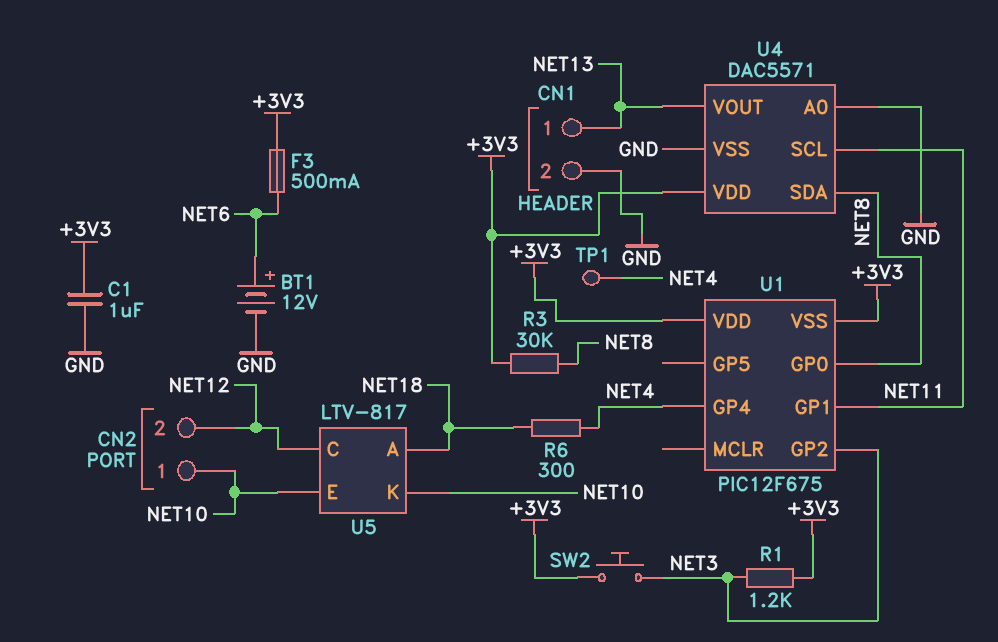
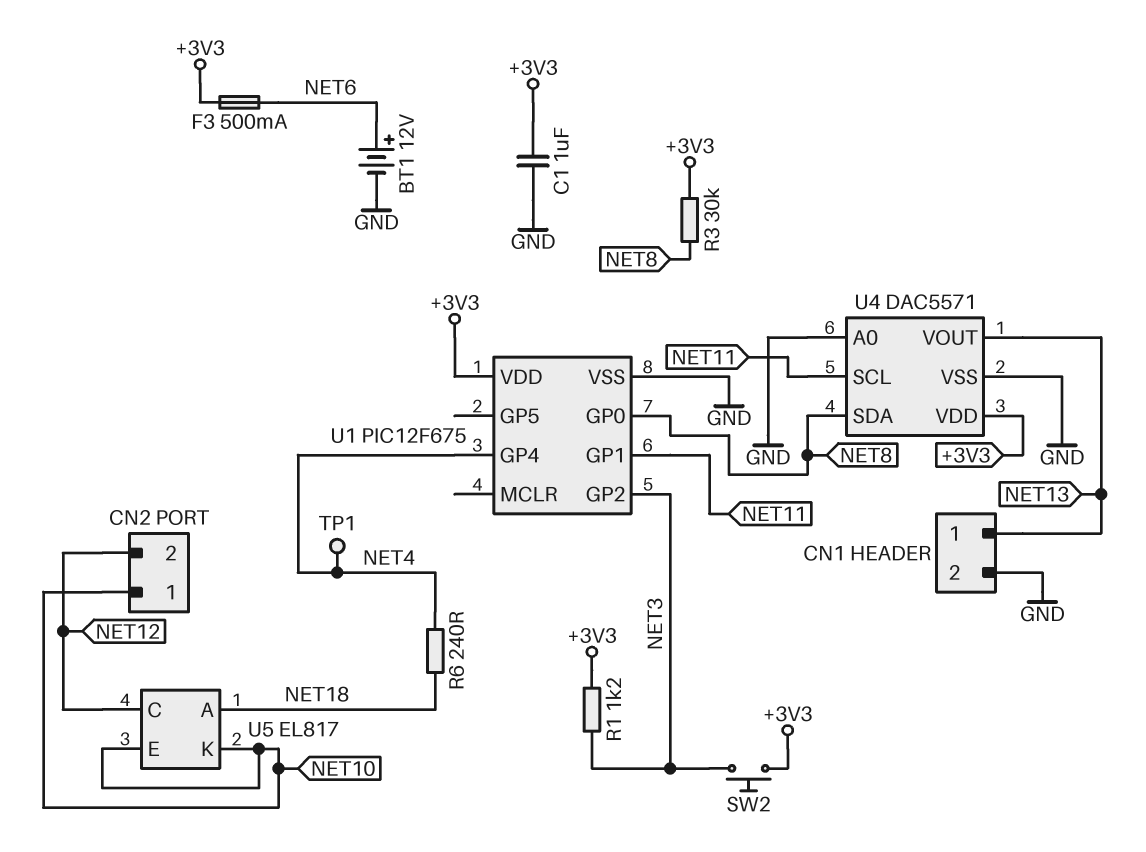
R6: 300 (NET4, NET18) -> 240 (NET4, NET18)
U1 pin VSS: +3V3 -> GND
U5: LTV-817 -> EL817

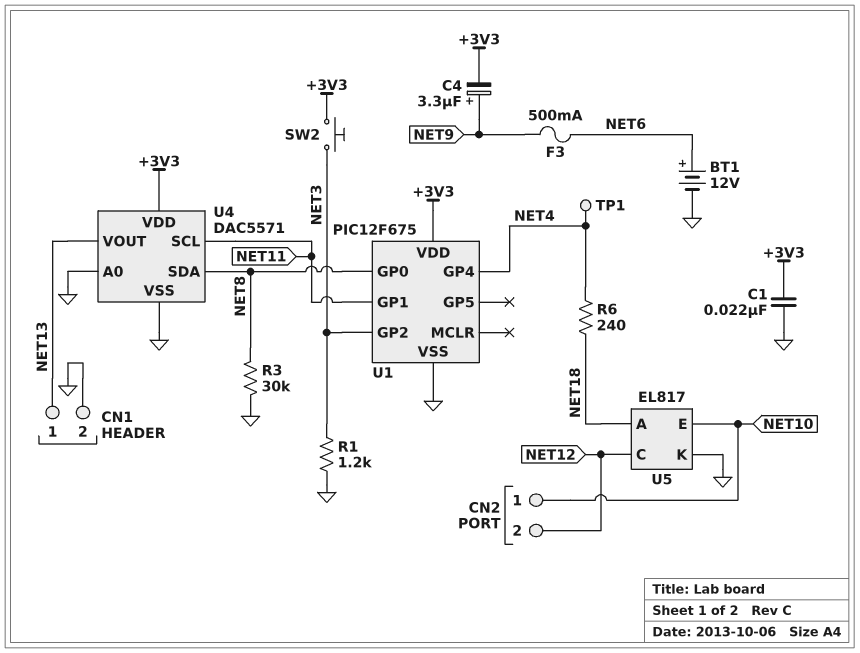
C1: 1uF (+3V3, GND) -> 22nF (+3V3, GND)
C4: none -> 3.3uF (plus NET9, minus +3V3)
F3: 500mA (+3V3, NET6) -> 500mA (NET6, NET9)
R1: 1.2k (+3V3, NET3) -> 1.2k (GND, NET3)
R3: 30k (+3V3, NET8) -> 30k (GND, NET8)
U5 pin K: NET10 -> GND

